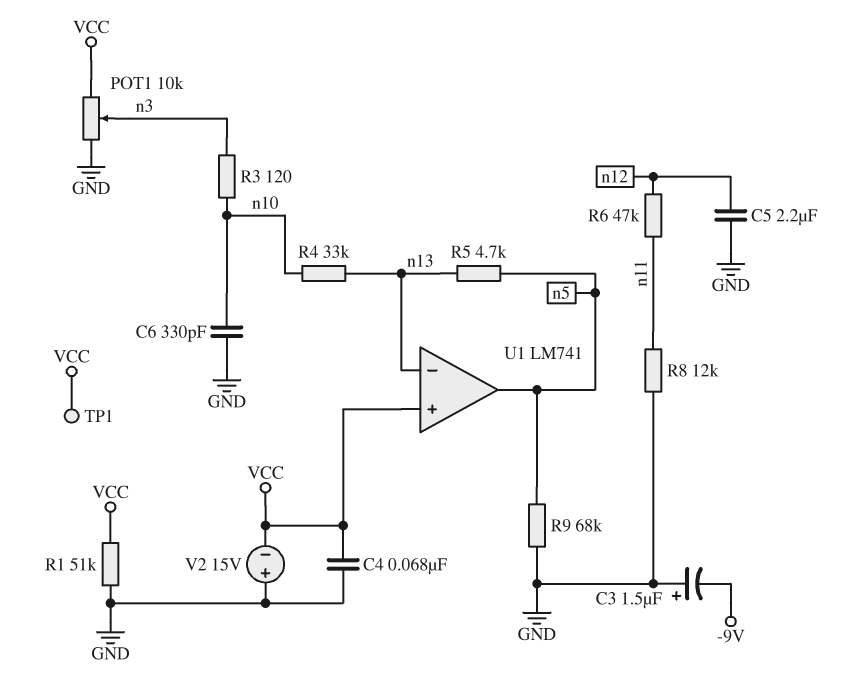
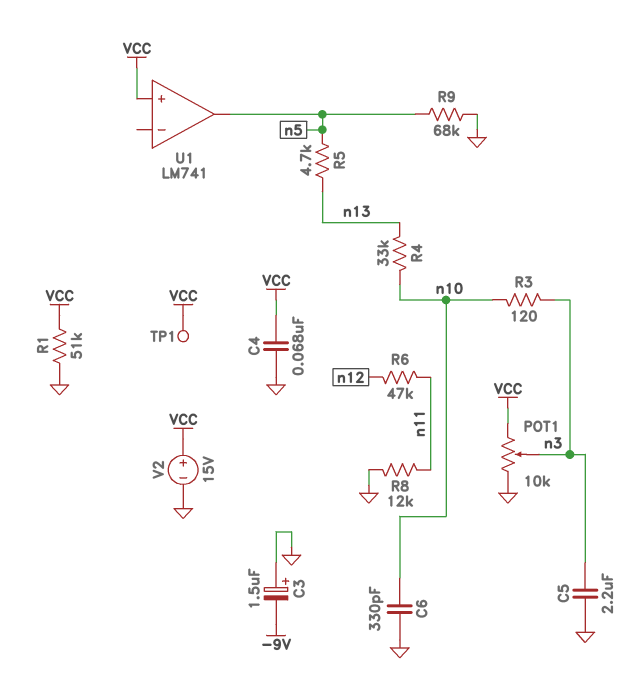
C5: 2.2uF (GND, n12) -> 2.2uF (GND, n3)
U1 pin in-: n13 -> none
V2: 15V (plus GND, minus VCC) -> 15V (plus VCC, minus GND)

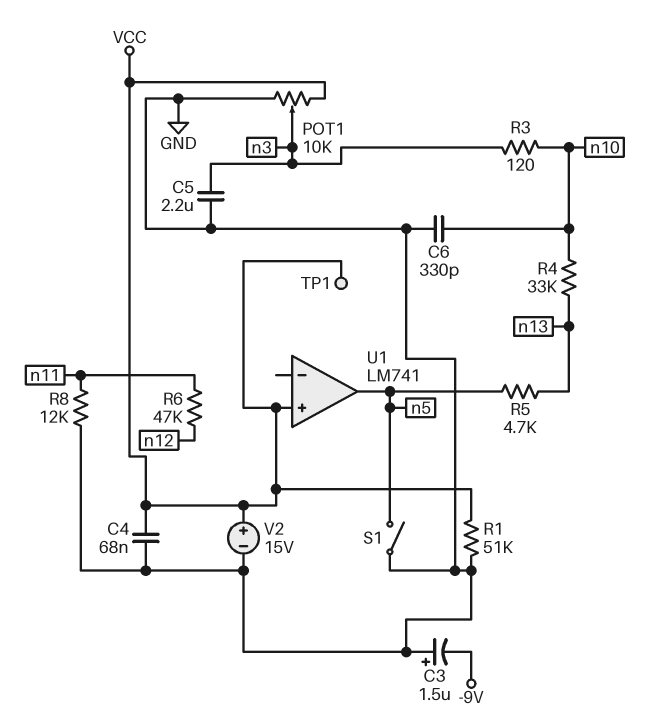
R9: 68k (GND, n5) -> none
S1: none -> switch (GND, n5)

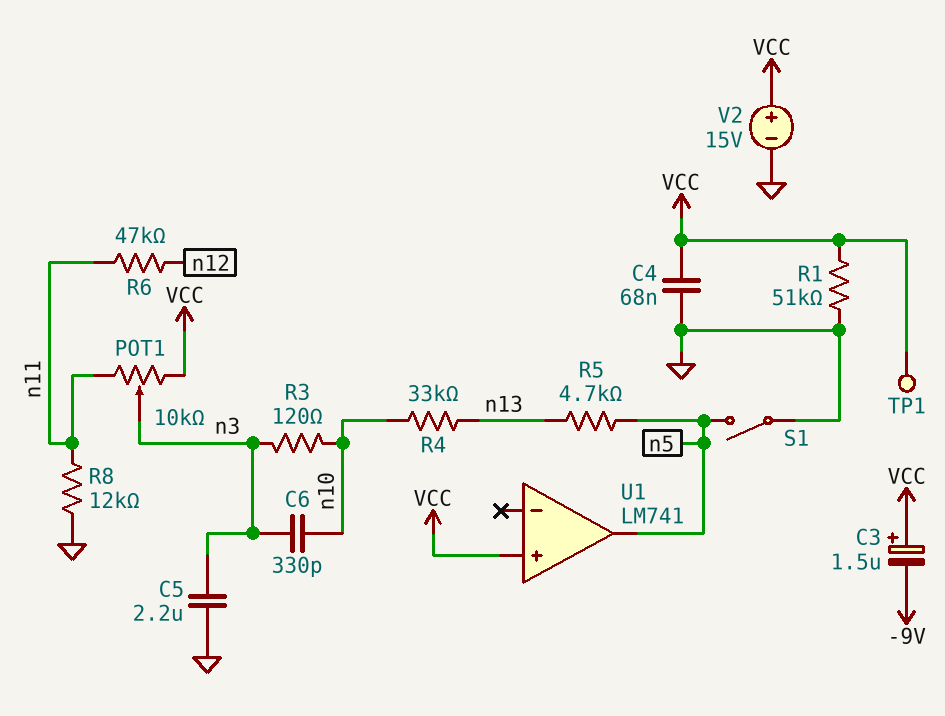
C3: 1.5uF (plus GND, minus -9V) -> 1.5uF (plus VCC, minus -9V)
C6: 330pF (GND, n10) -> 330pF (n3, n10)
POT1: 10k (GND, VCC, wiper n3) -> 10k (VCC, n11, wiper n3)

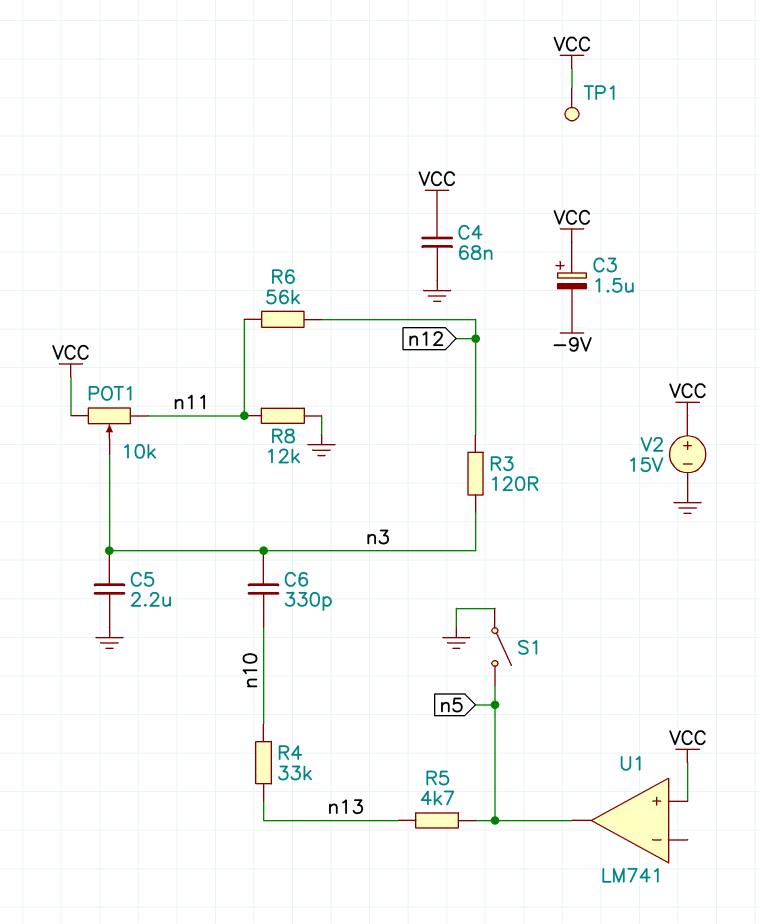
R1: 51k (GND, VCC) -> none
R3: 120 (n3, n10) -> 120 (n3, n12)
R6: 47k (n11, n12) -> 56k (n11, n12)

